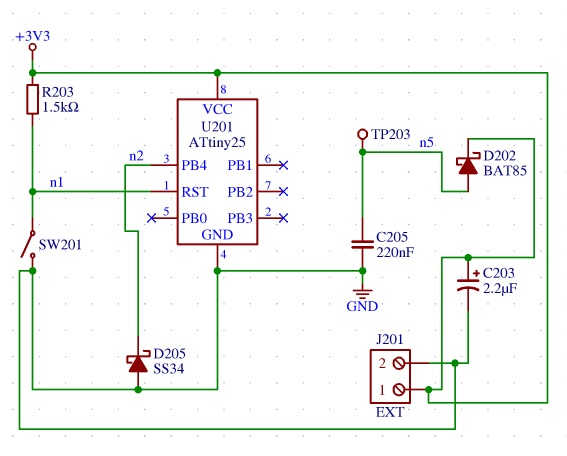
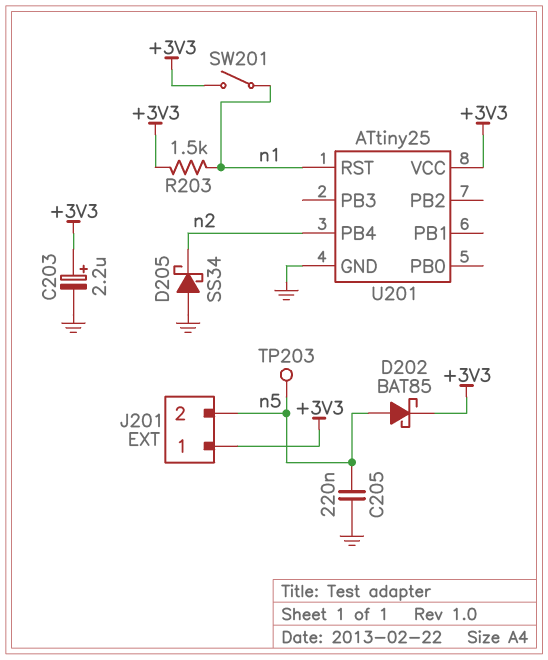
J201 pin 2: GND -> n5
SW201: switch (GND, n1) -> switch (+3V3, n1)

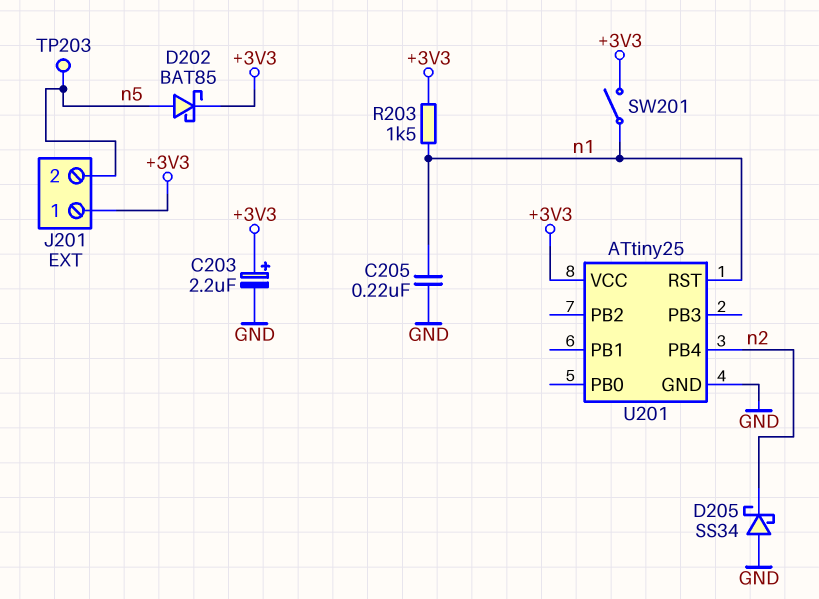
C205: 220nF (GND, n5) -> 220nF (GND, n1)

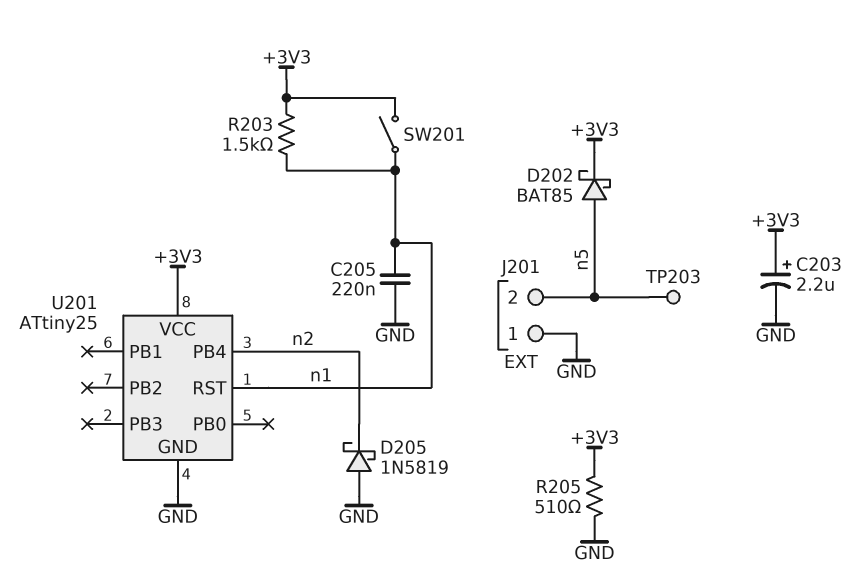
D205: schottky SS34 (A GND, K n2) -> schottky 1N5819 (A GND, K n2)
J201 pin 1: +3V3 -> GND
R205: none -> 510 (+3V3, GND)

